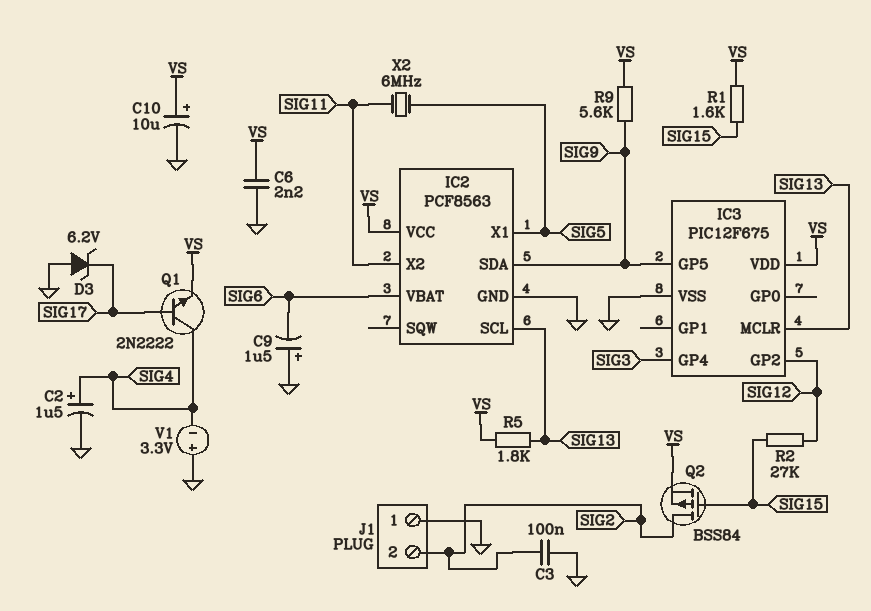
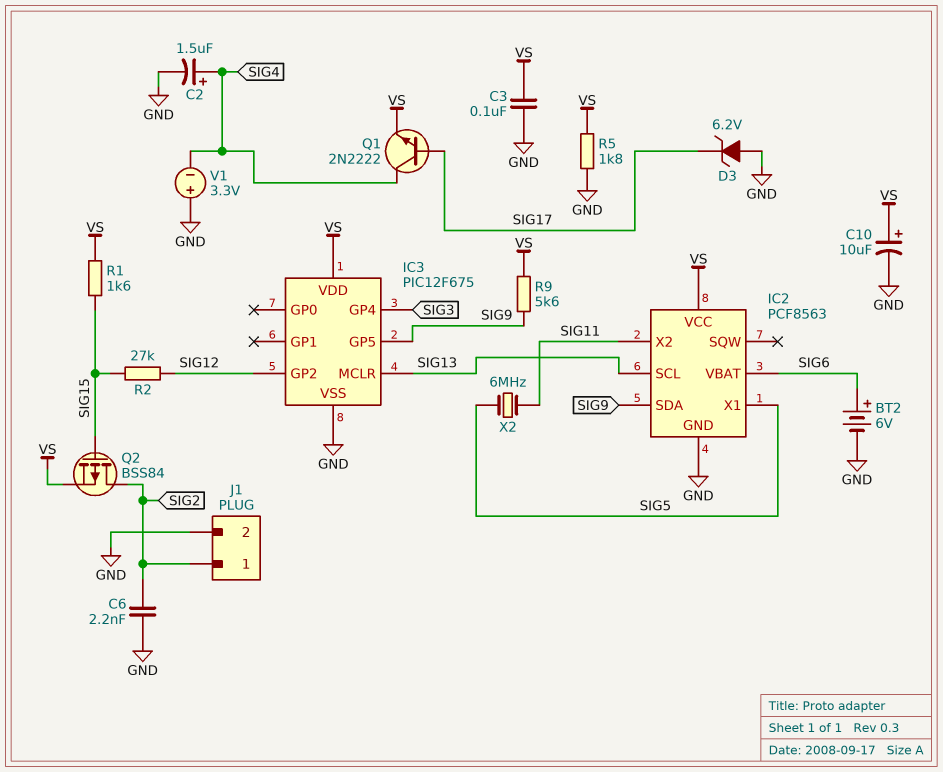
BT2: none -> 6V (plus SIG6, minus GND)
C3: 100nF (GND, SIG2) -> 100nF (GND, VS)
C6: 2.2nF (GND, VS) -> 2.2nF (GND, SIG2)
C9: 1.5uF (plus GND, minus SIG6) -> none
J1 pin 1: GND -> SIG2
J1 pin 2: SIG2 -> GND
R5: 1.8k (SIG13, VS) -> 1.8k (GND, VS)

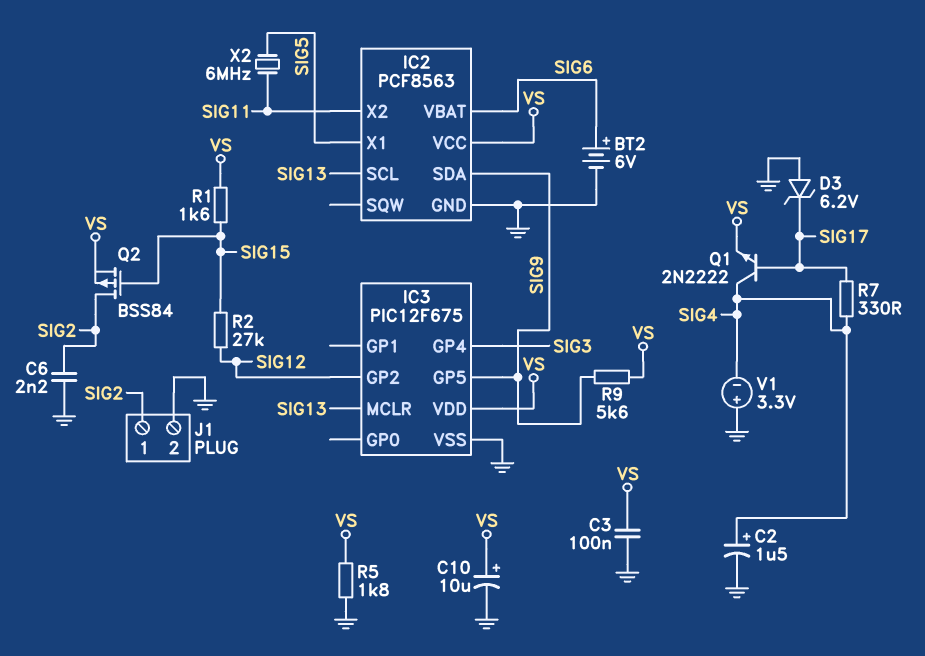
R7: none -> 330 (SIG4, SIG17)

